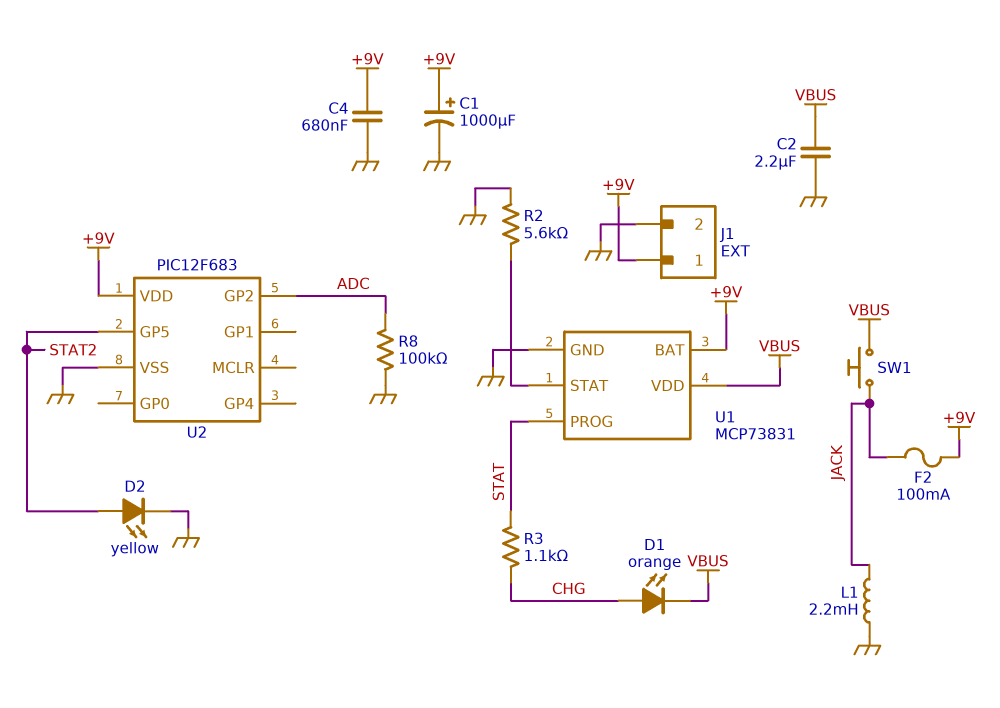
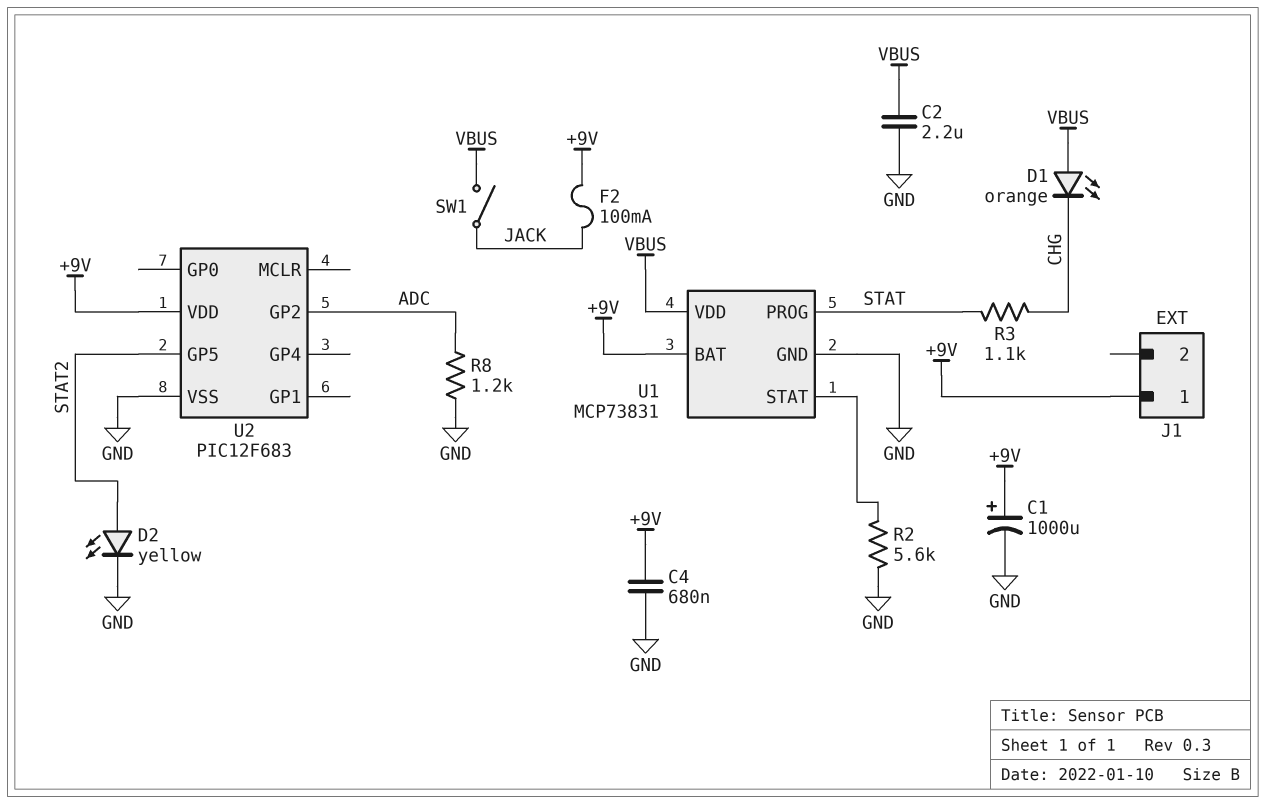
D1: LED orange (A CHG, K VBUS) -> LED orange (A VBUS, K CHG)
J1 pin 2: GND -> none
L1: 2.2mH (GND, JACK) -> none
R8: 100k (ADC, GND) -> 1.2k (ADC, GND)
SW1: button (JACK, VBUS) -> switch (JACK, VBUS)

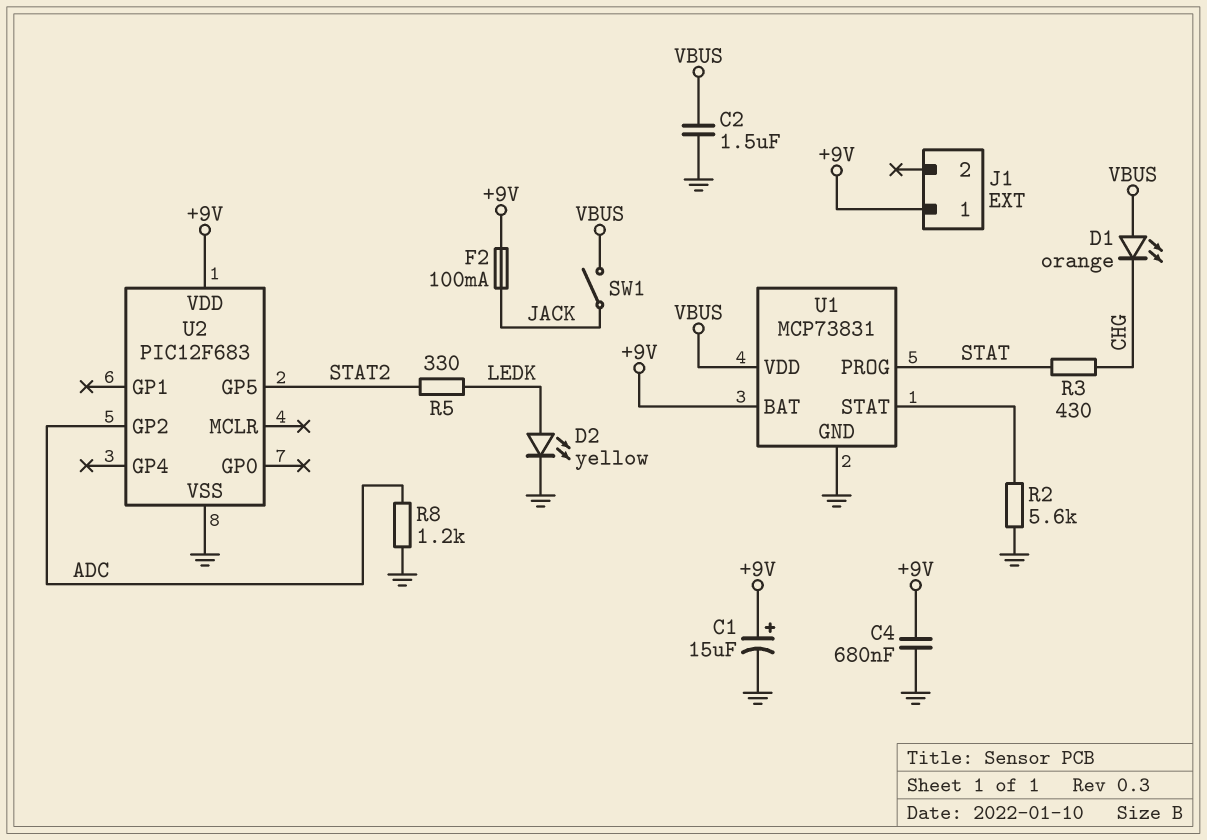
C1: 1000uF (plus +9V, minus GND) -> 15uF (plus +9V, minus GND)
C2: 2.2uF (GND, VBUS) -> 1.5uF (GND, VBUS)
D2: LED yellow (A STAT2, K GND) -> LED yellow (A LEDK, K GND)
R3: 1.1k (CHG, STAT) -> 430 (CHG, STAT)
R5: none -> 330 (LEDK, STAT2)

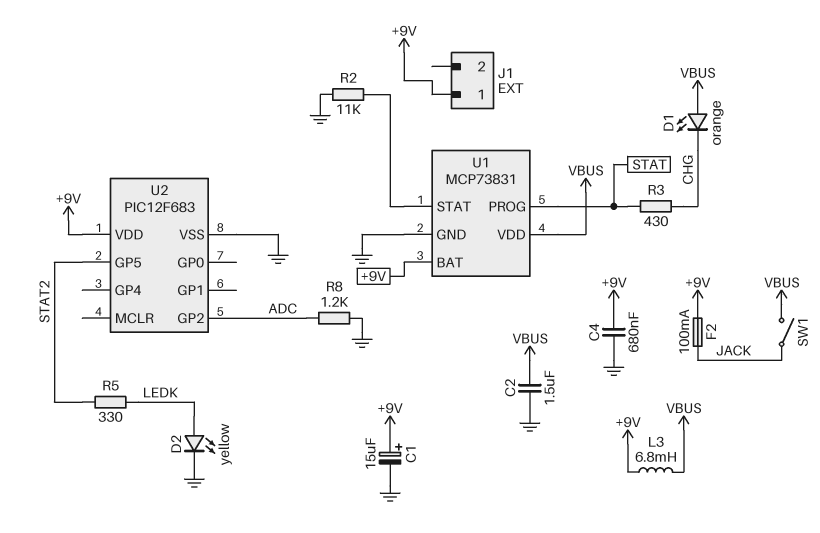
L3: none -> 6.8mH (+9V, VBUS)
R2: 5.6k (GND, U1/STAT) -> 11k (GND, U1/STAT)

